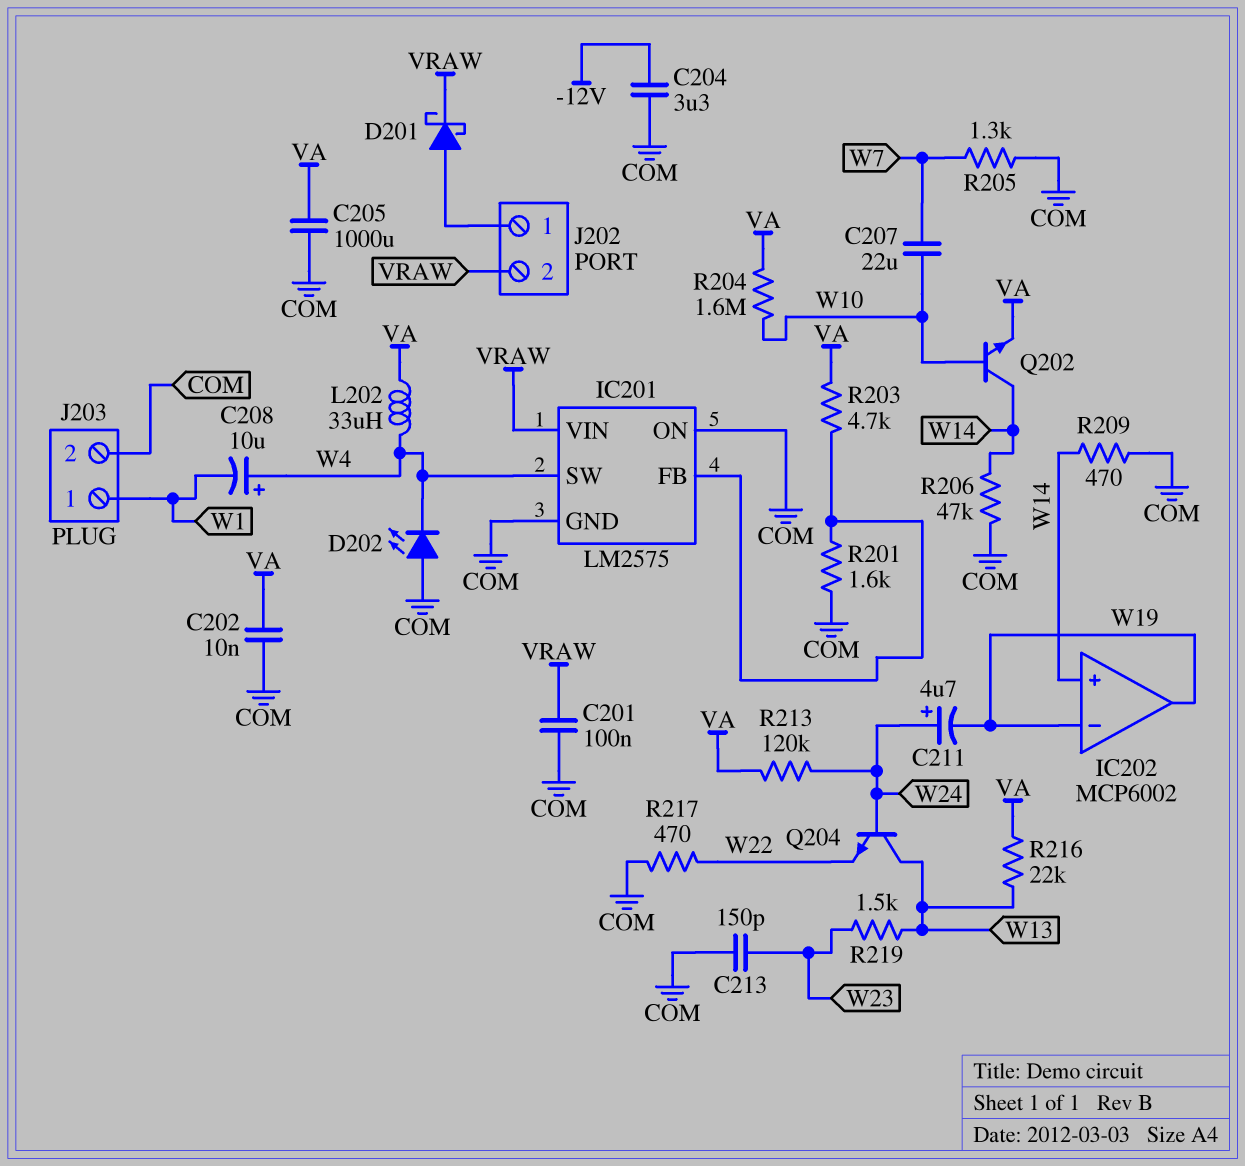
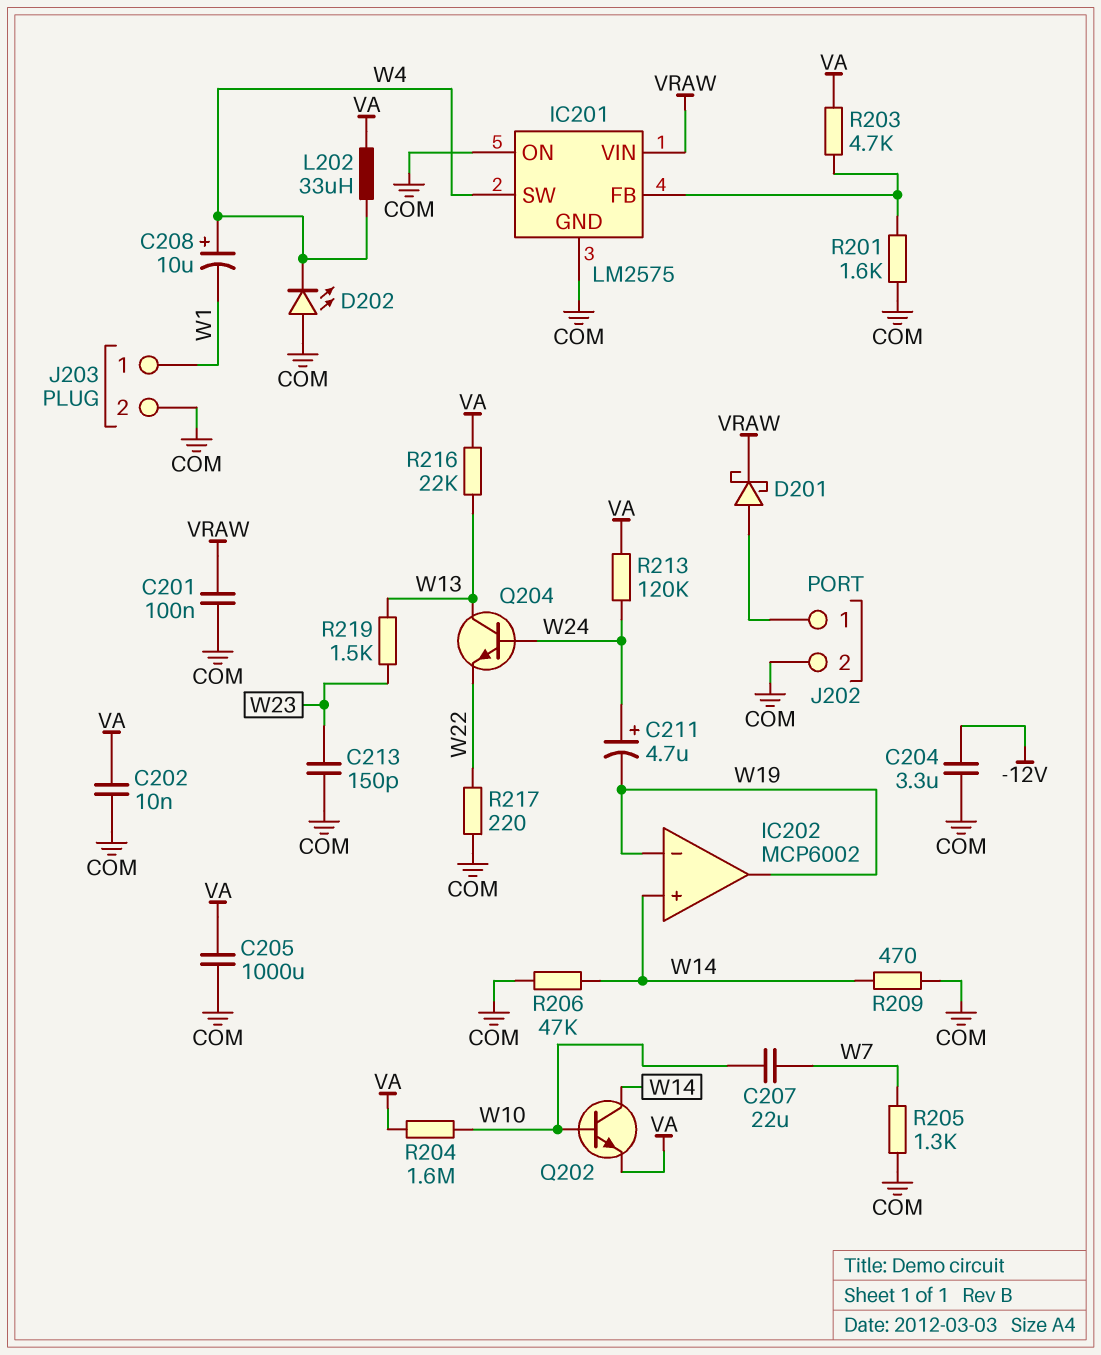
J202 pin 2: VRAW -> COM
R217: 470 (COM, W22) -> 220 (COM, W22)

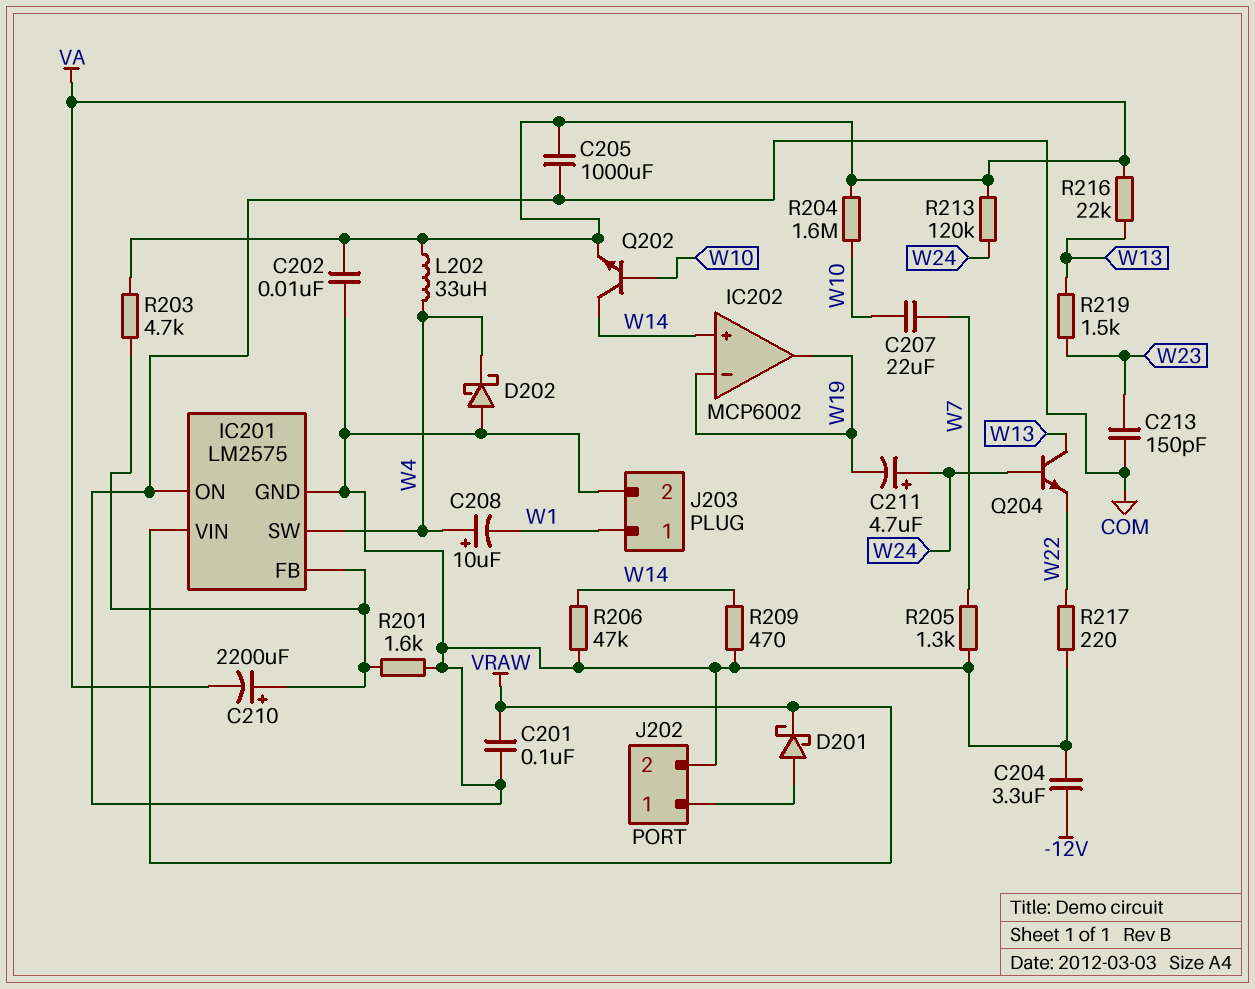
C210: none -> 2200uF (plus IC201/FB, minus VA)
D202: LED (A COM, K W4) -> schottky (A COM, K W4)

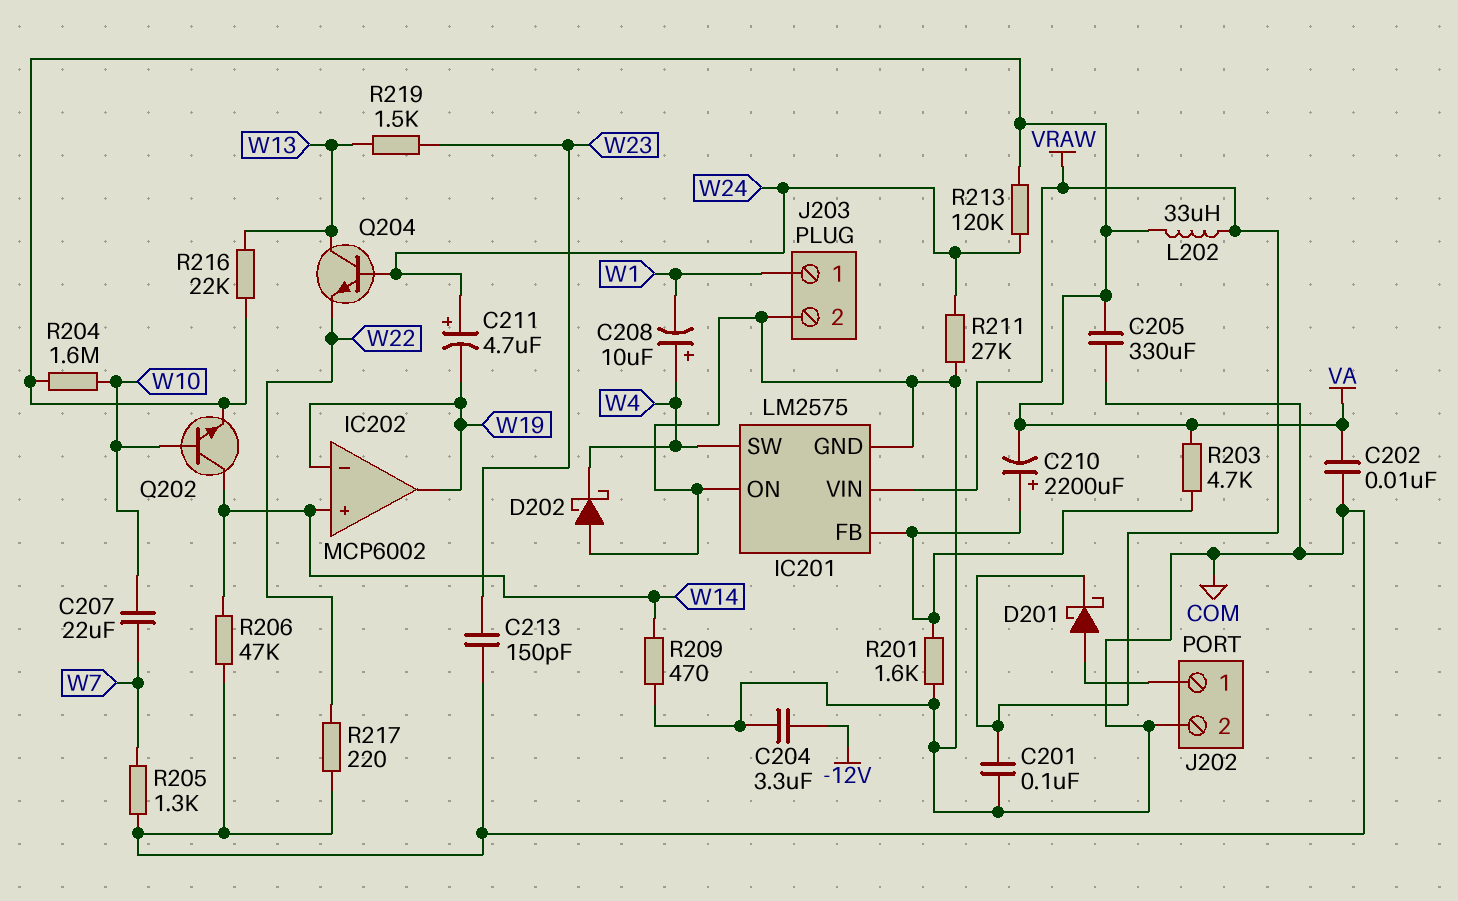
C205: 1000uF (COM, VA) -> 330uF (COM, VA)
L202: 33uH (VA, W4) -> 33uH (VA, VRAW)
R211: none -> 27k (COM, W24)

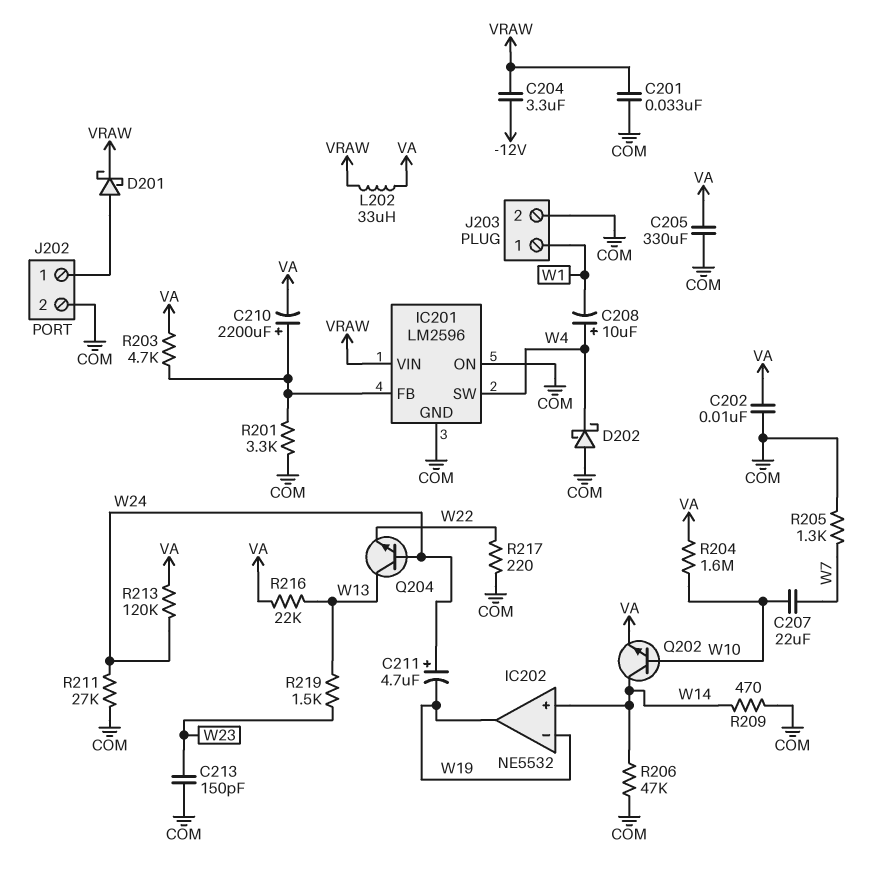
C201: 100nF (COM, VRAW) -> 33nF (COM, VRAW)
C204: 3.3uF (-12V, COM) -> 3.3uF (-12V, VRAW)
IC201: LM2575 -> LM2596
IC202: MCP6002 -> NE5532
R201: 1.6k (COM, IC201/FB) -> 3.3k (COM, IC201/FB)

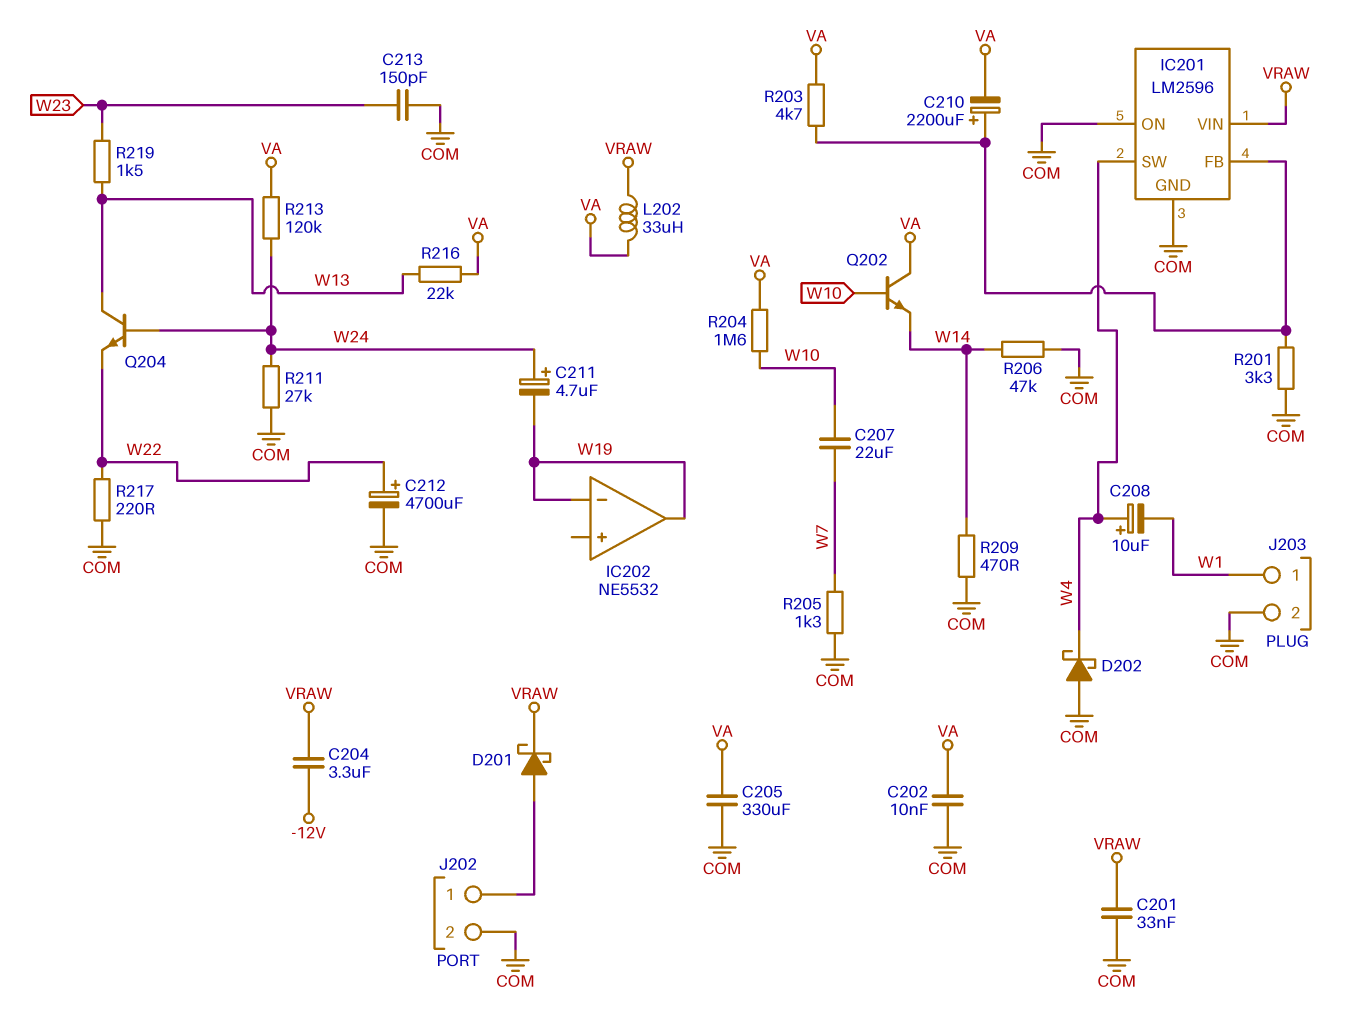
C212: none -> 4700uF (plus W22, minus COM)
IC202 pin in+: W14 -> none
Q202: NPN (B W10, C W14, E VA) -> NPN (B W10, C VA, E W14)

